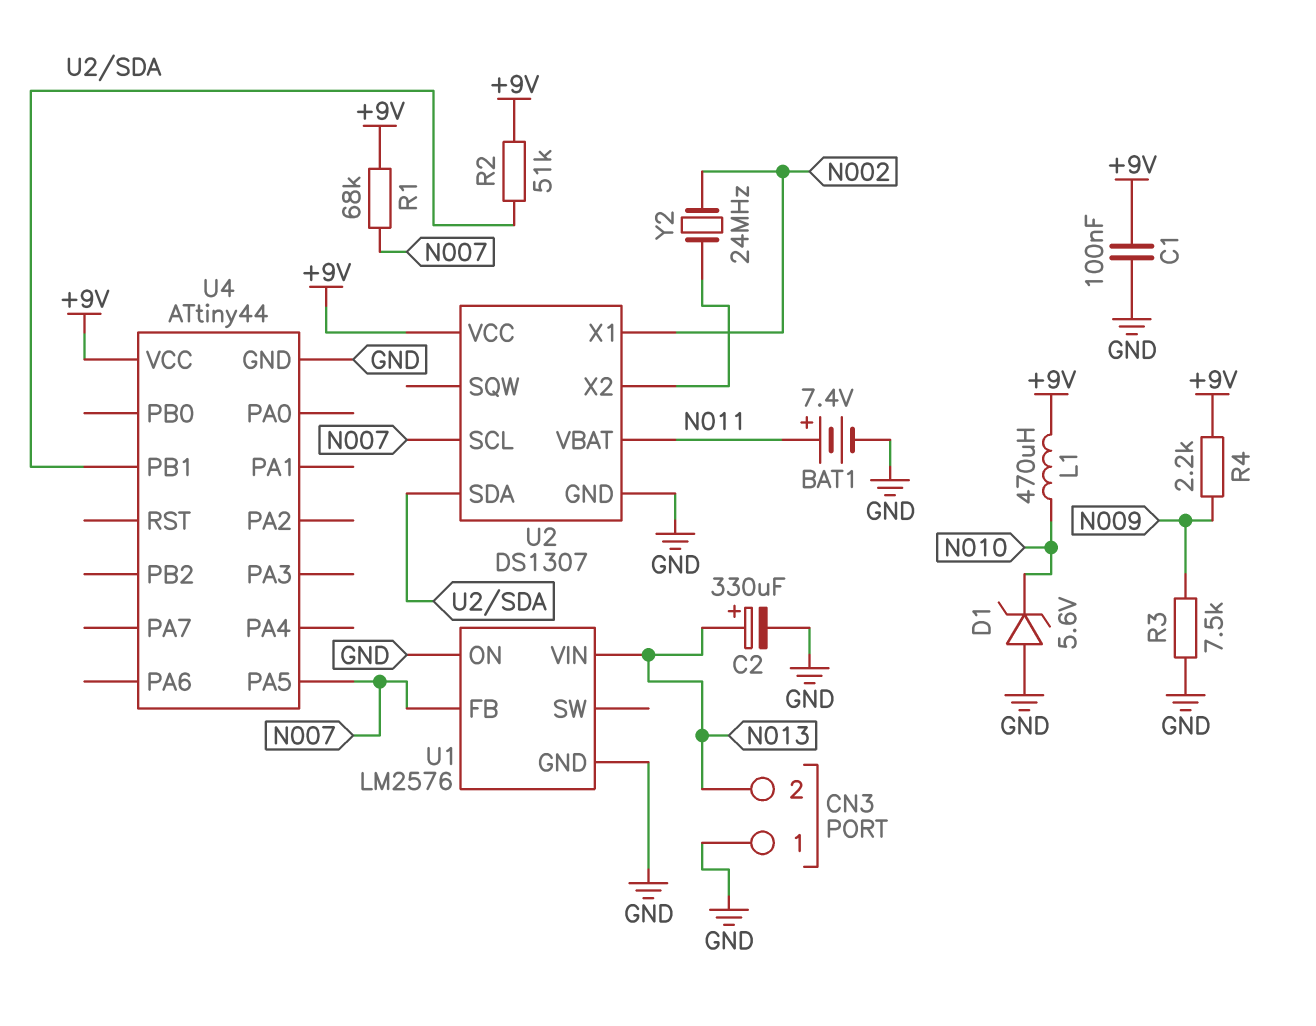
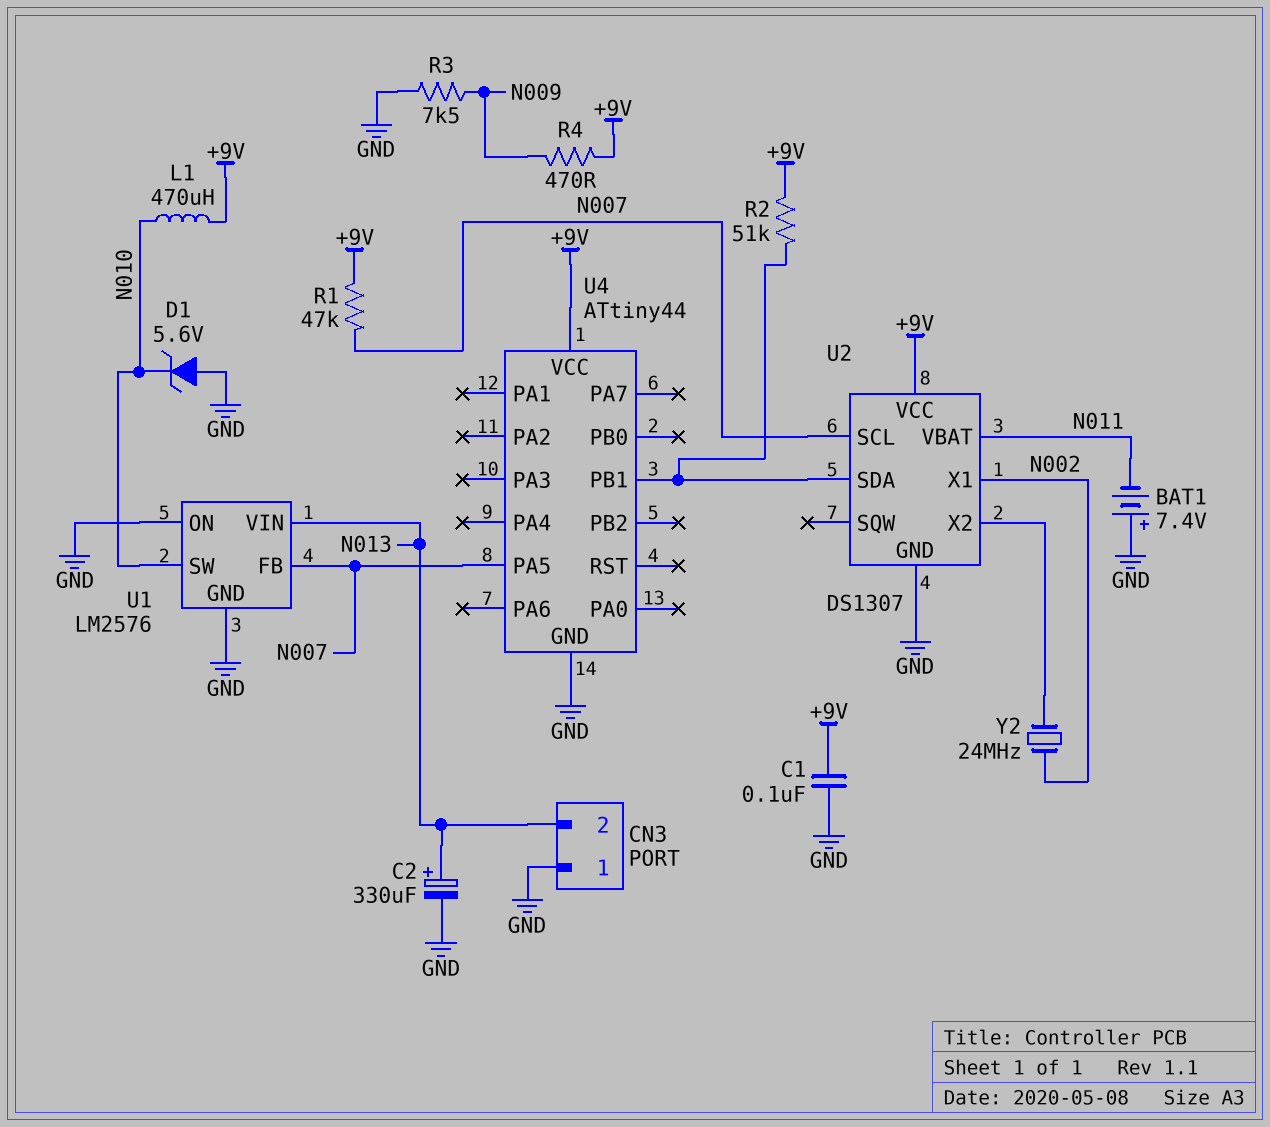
BAT1: 7.4V (plus N011, minus GND) -> 7.4V (plus GND, minus N011)
R1: 68k (+9V, N007) -> 47k (+9V, N007)
R4: 2.2k (+9V, N009) -> 470 (+9V, N009)
U1 pin SW: none -> N010

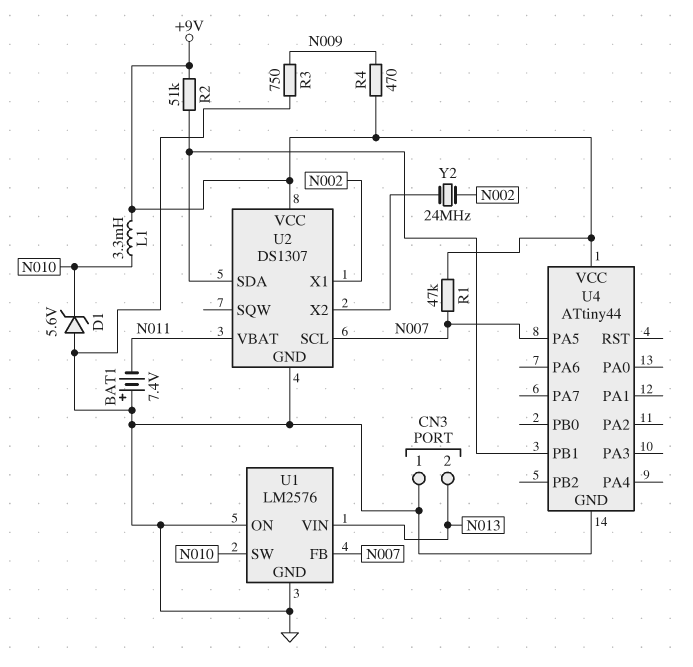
C1: 100nF (+9V, GND) -> none
C2: 330uF (plus N013, minus GND) -> none
L1: 470uH (+9V, N010) -> 3.3mH (+9V, N010)
R3: 7.5k (GND, N009) -> 750 (GND, N009)

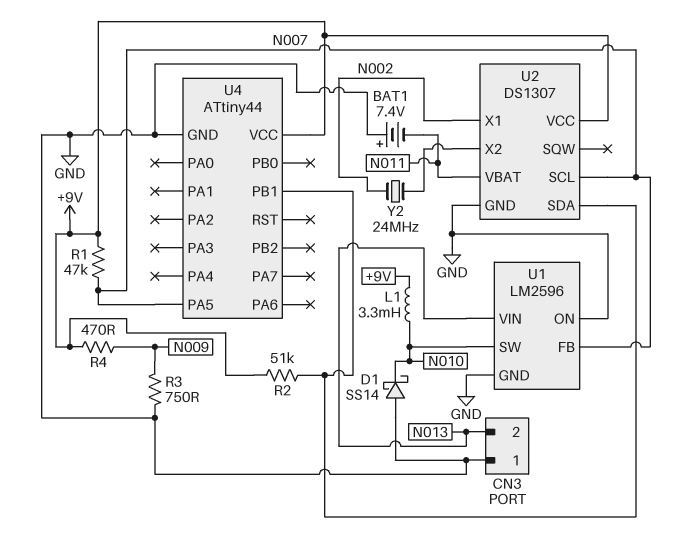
D1: zener 5.6V (A GND, K N010) -> schottky SS14 (A GND, K N010)
U1: LM2576 -> LM2596

